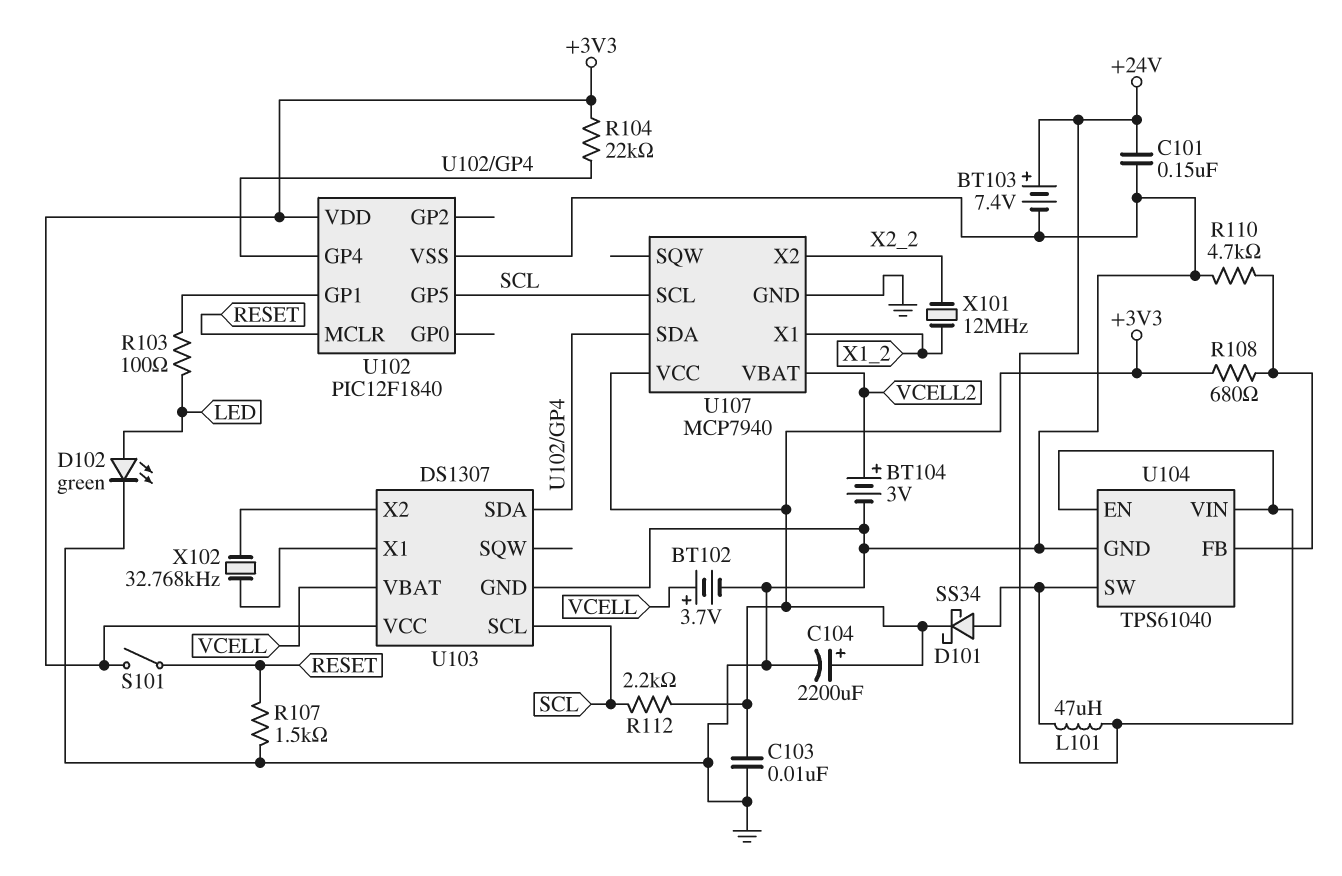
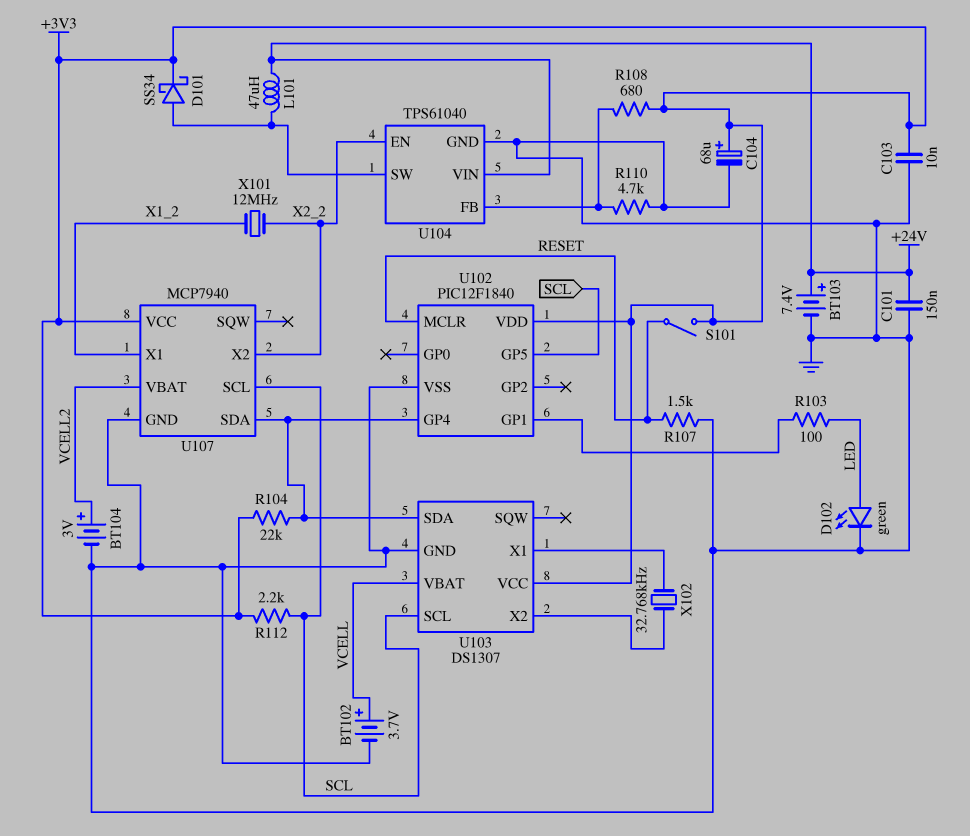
C104: 2200uF (plus +3V3, minus GND) -> 68uF (plus +3V3, minus GND)
U104 pin EN: +24V -> X2_2

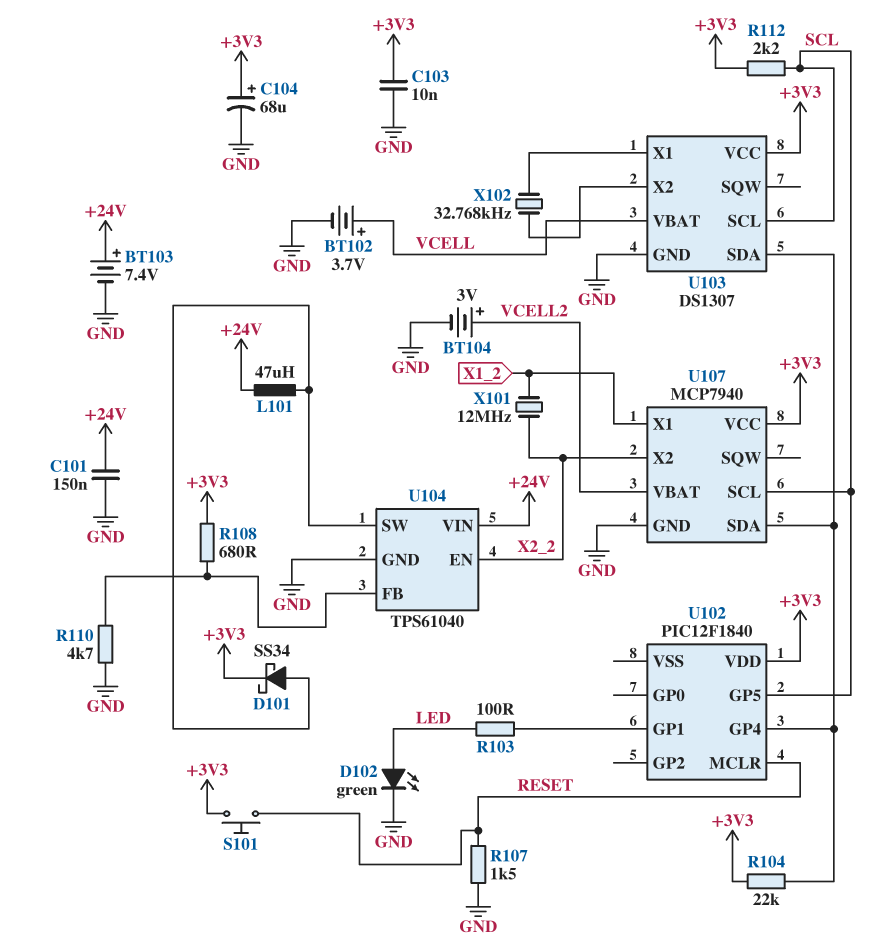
S101: switch (+3V3, RESET) -> button (+3V3, RESET)
U102 pin VSS: GND -> none

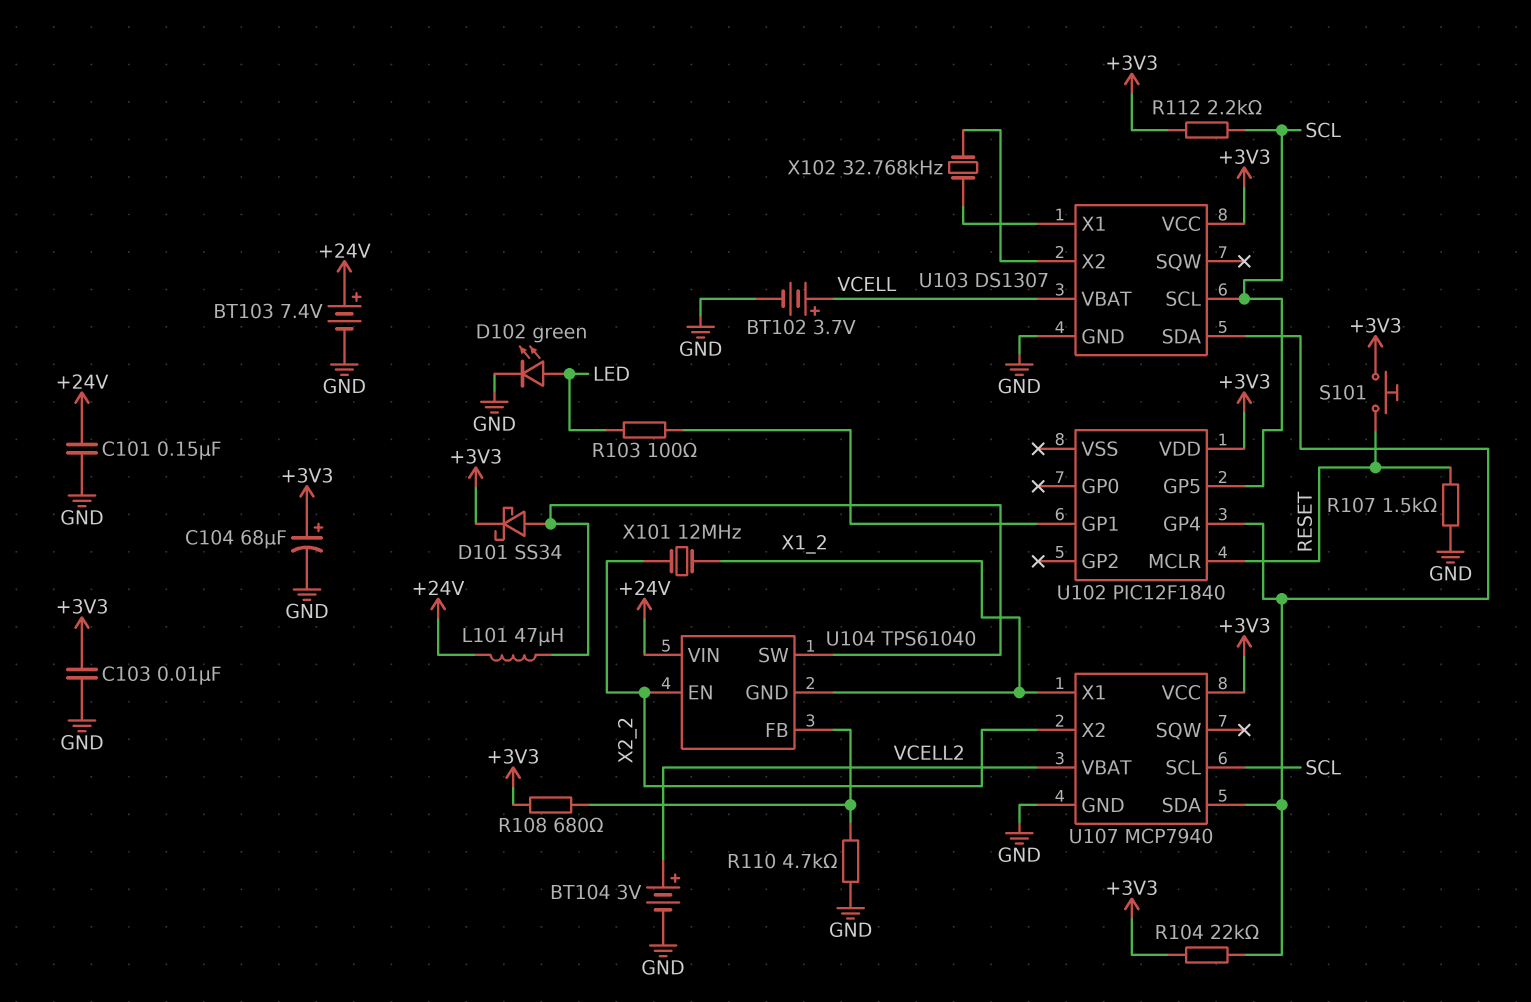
U104 pin GND: GND -> X1_2

